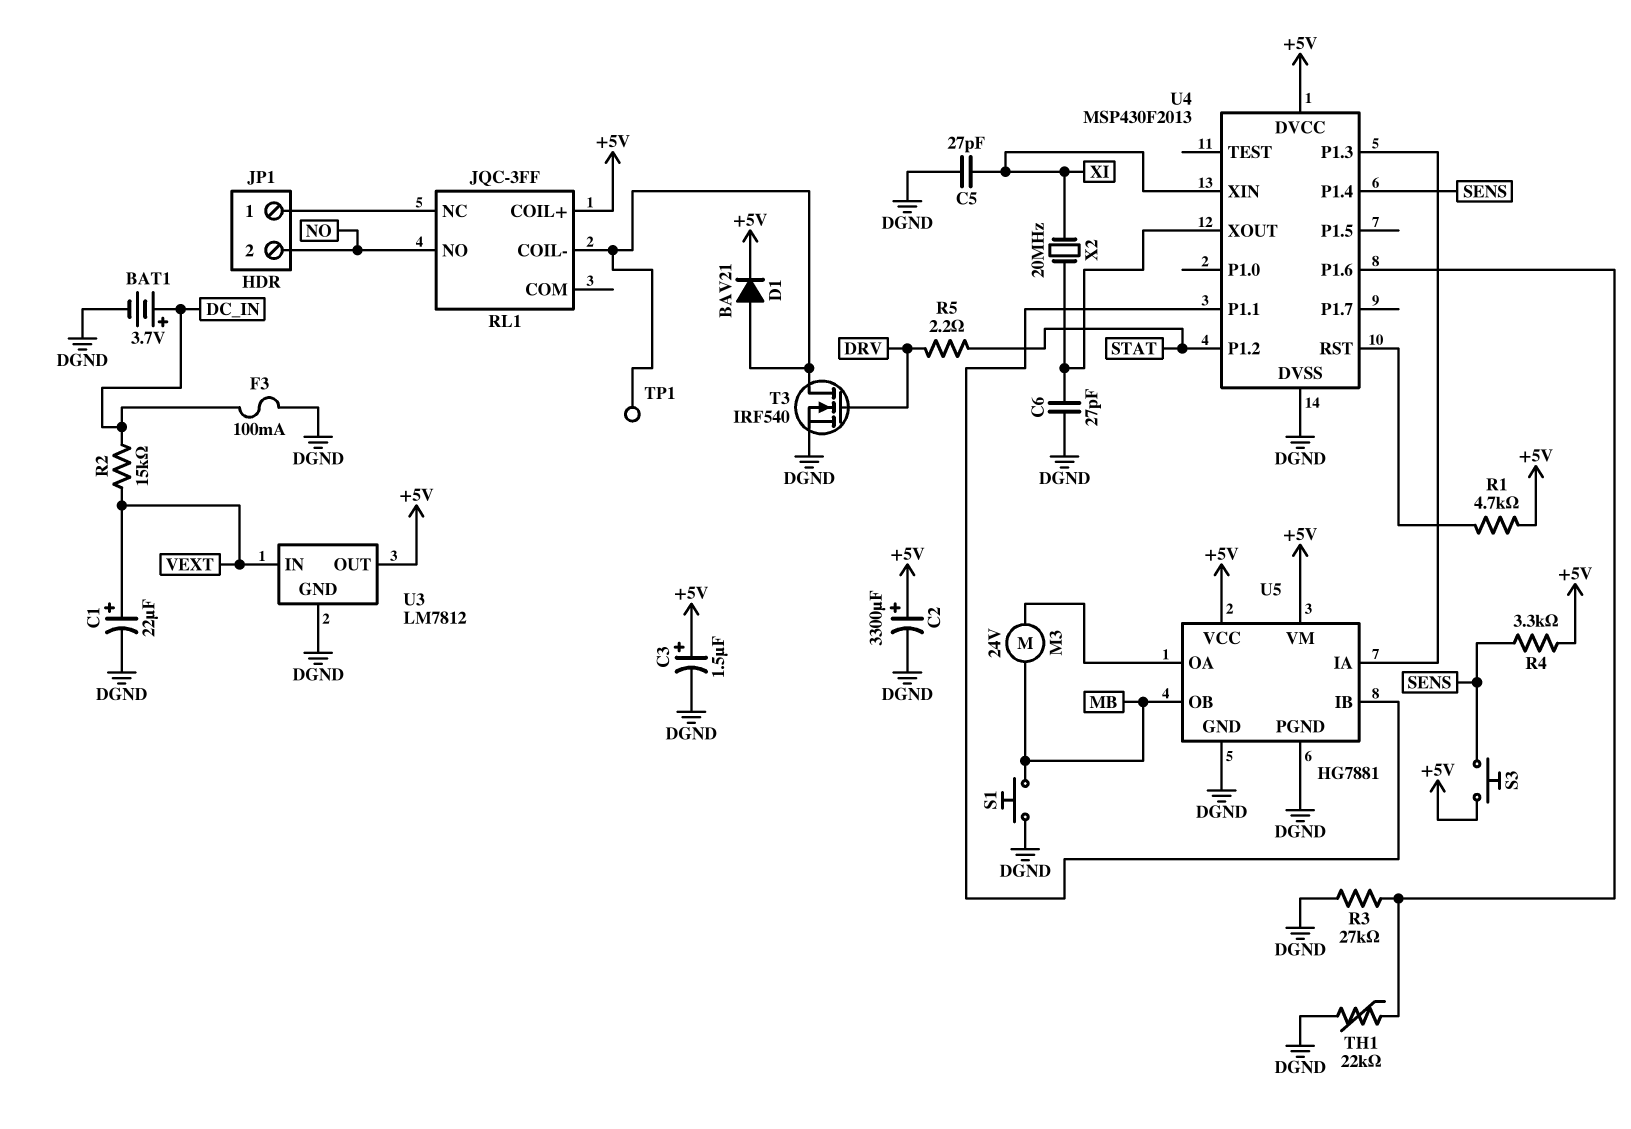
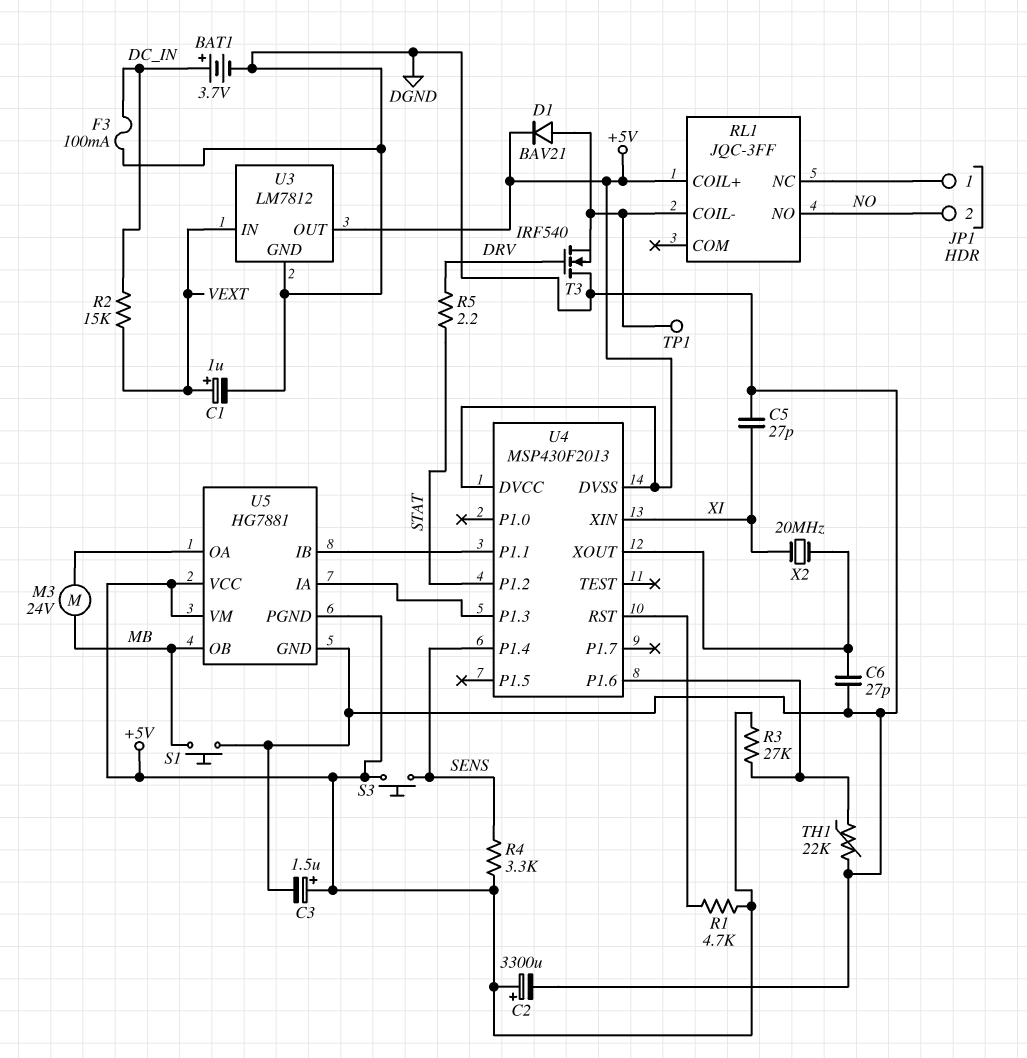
C1: 22uF (plus VEXT, minus DGND) -> 1uF (plus VEXT, minus DGND)
R3: 27k (DGND, U4/P1.6) -> 27k (+5V, U4/P1.6)
T3: NMOS IRF540 (G DRV, D RL1/COIL-, S DGND) -> NMOS IRF540 (G DRV, D DGND, S RL1/COIL-)
U4 pin DVSS: DGND -> +5V
U5 pin PGND: DGND -> +5V

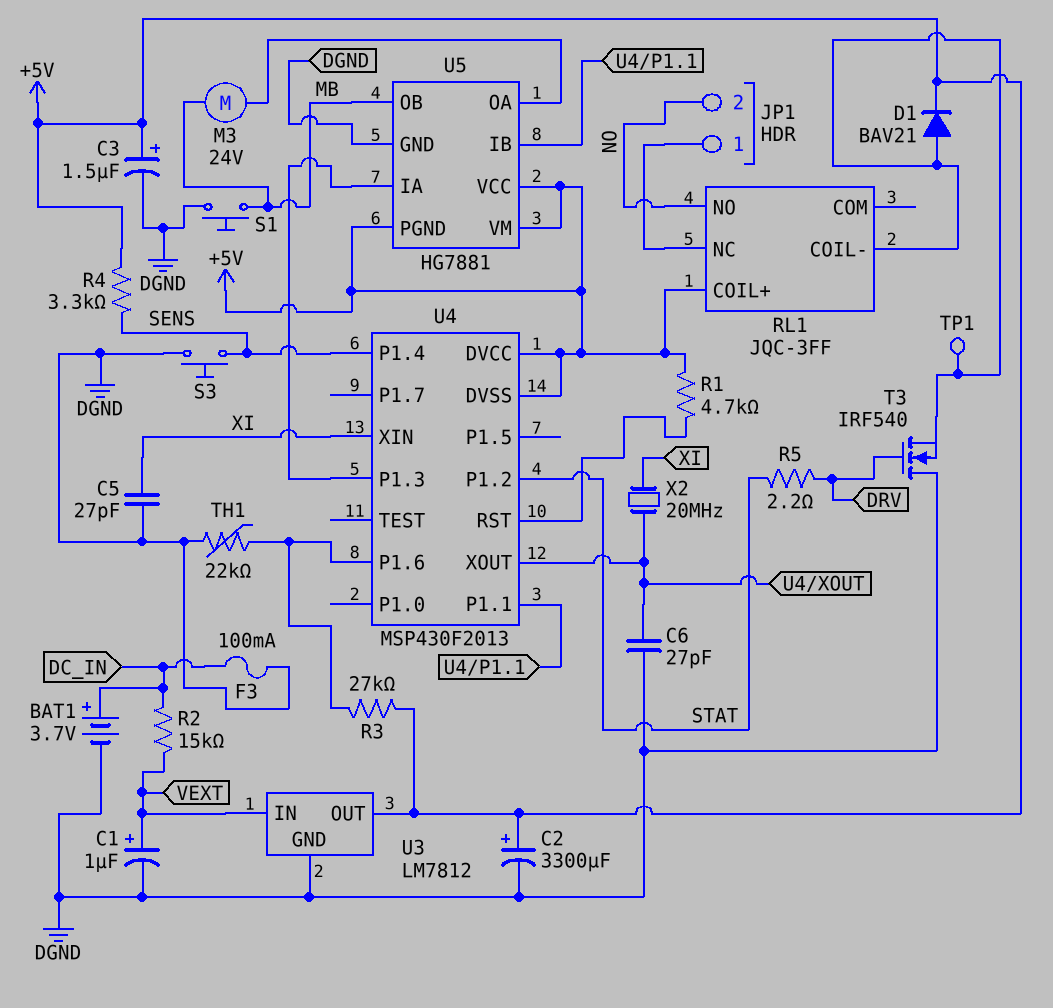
S3: button (+5V, SENS) -> button (DGND, SENS)

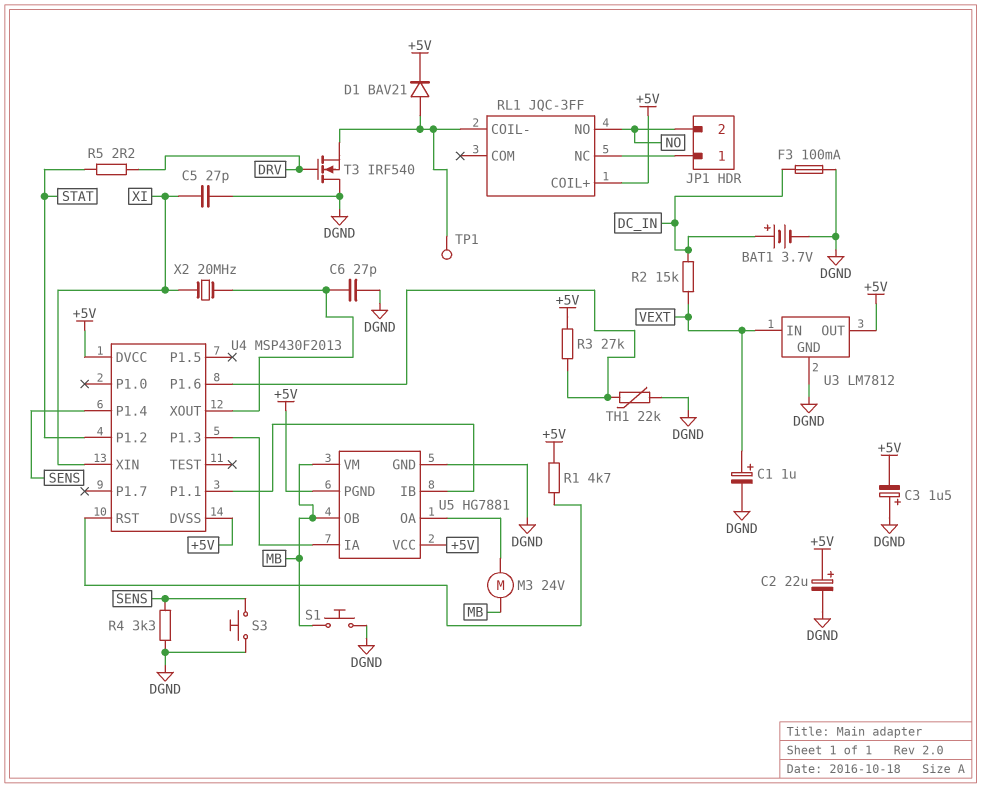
C2: 3300uF (plus +5V, minus DGND) -> 22uF (plus +5V, minus DGND)
C3: 1.5uF (plus +5V, minus DGND) -> 1.5uF (plus DGND, minus +5V)
R4: 3.3k (+5V, SENS) -> 3.3k (DGND, SENS)
U5 pin VM: +5V -> MB

